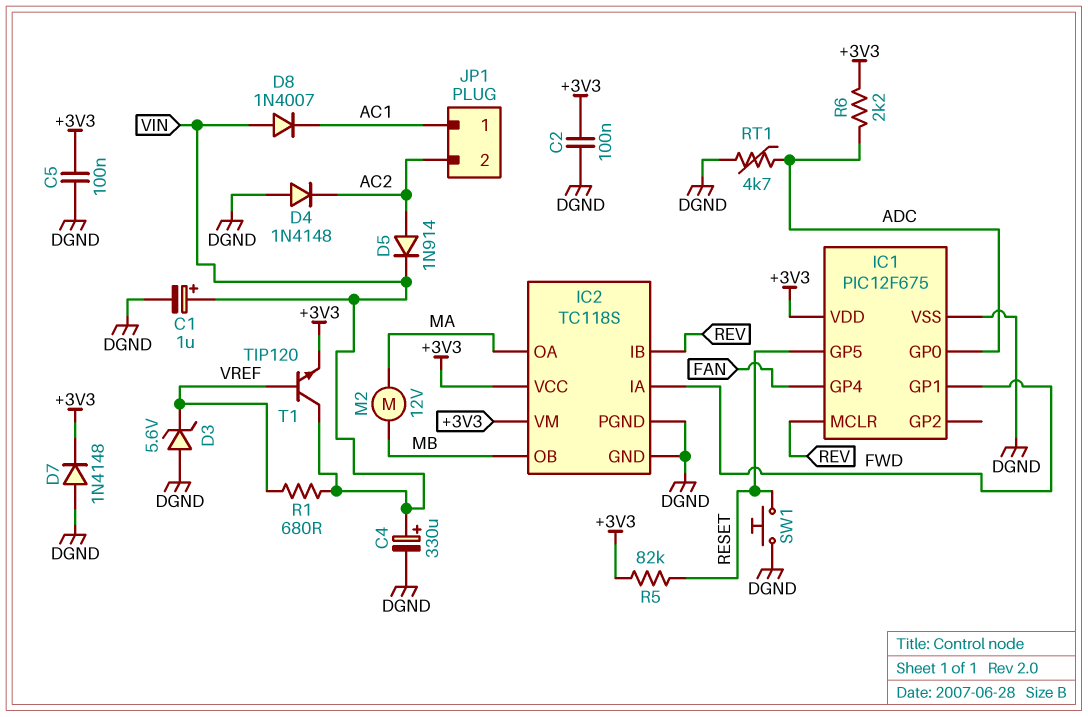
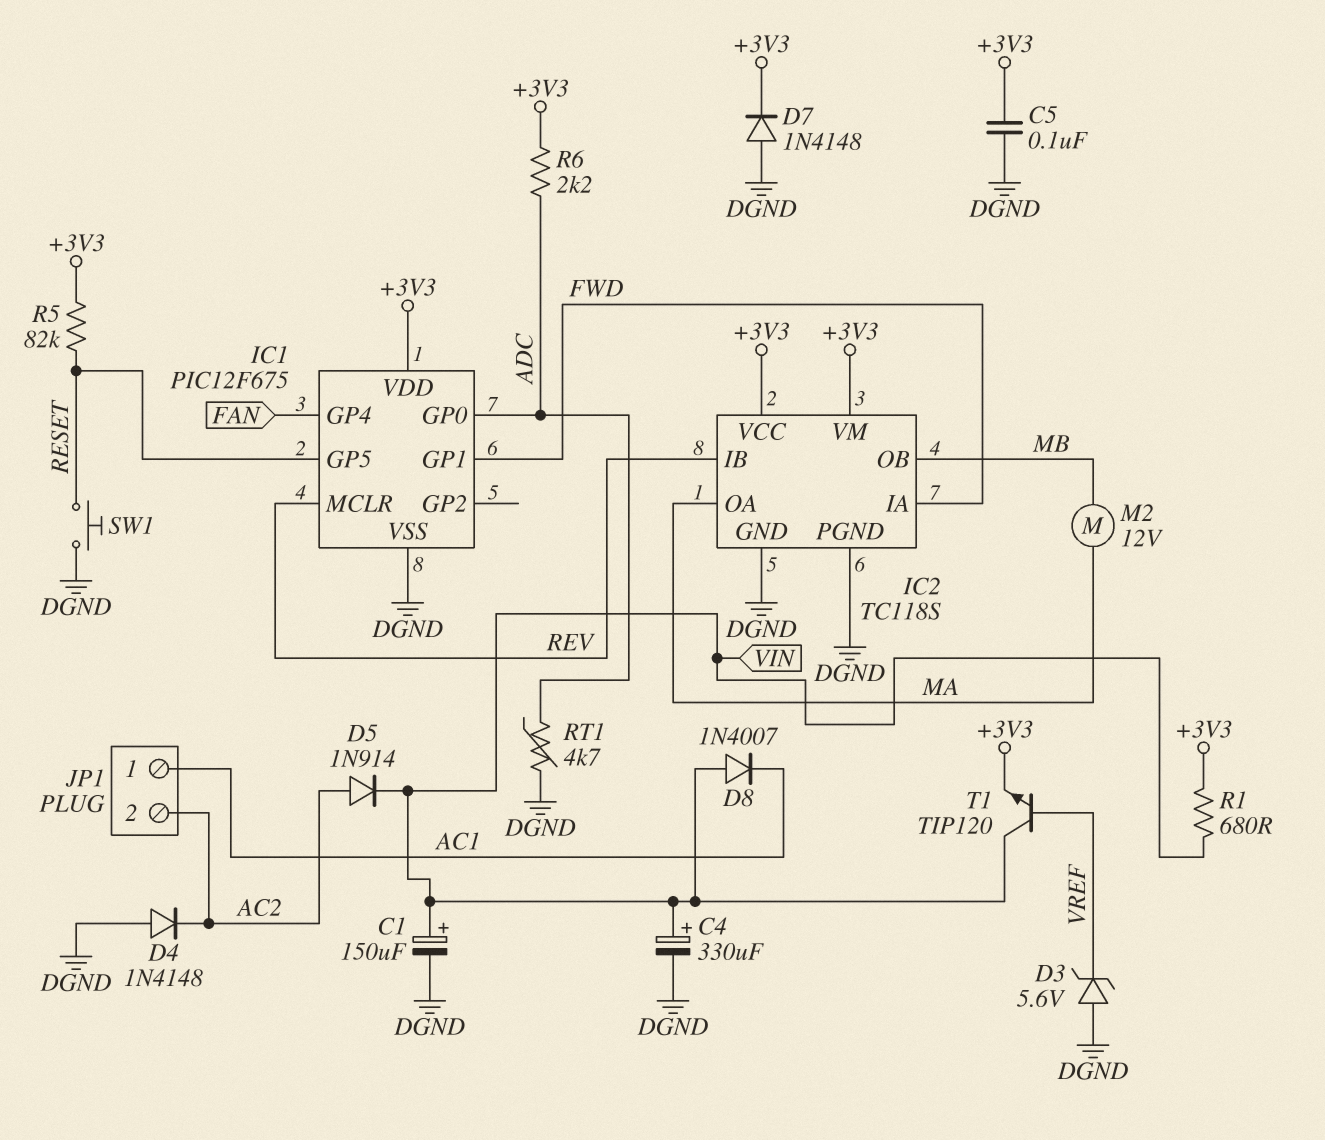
C1: 1uF (plus VIN, minus DGND) -> 150uF (plus VIN, minus DGND)
C2: 100nF (+3V3, DGND) -> none
R1: 680 (VIN, VREF) -> 680 (+3V3, VIN)

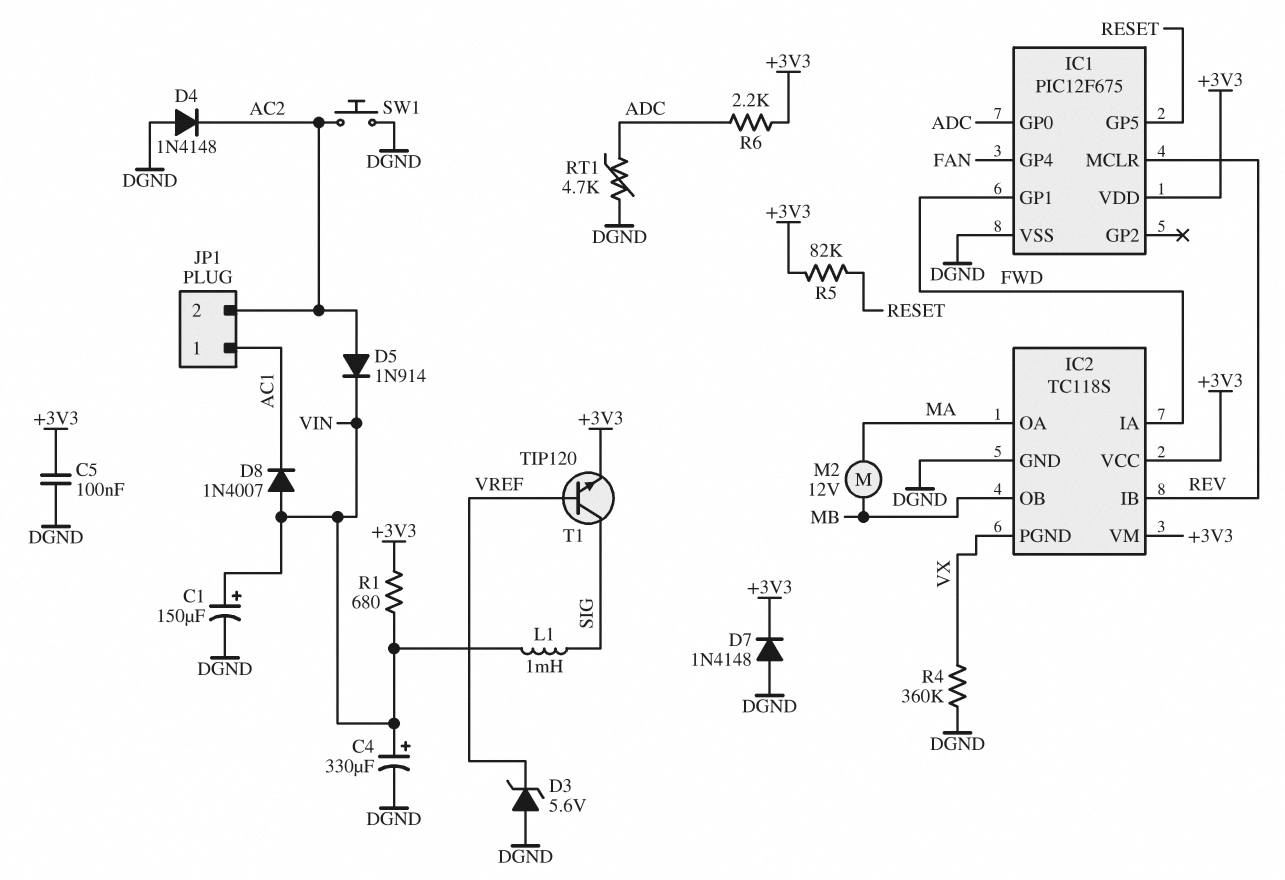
IC2 pin PGND: DGND -> VX
L1: none -> 1mH (SIG, VIN)
R4: none -> 360k (DGND, VX)
SW1: button (DGND, RESET) -> button (AC2, DGND)
T1: NPN TIP120 (B VREF, C VIN, E +3V3) -> NPN TIP120 (B VREF, C SIG, E +3V3)

